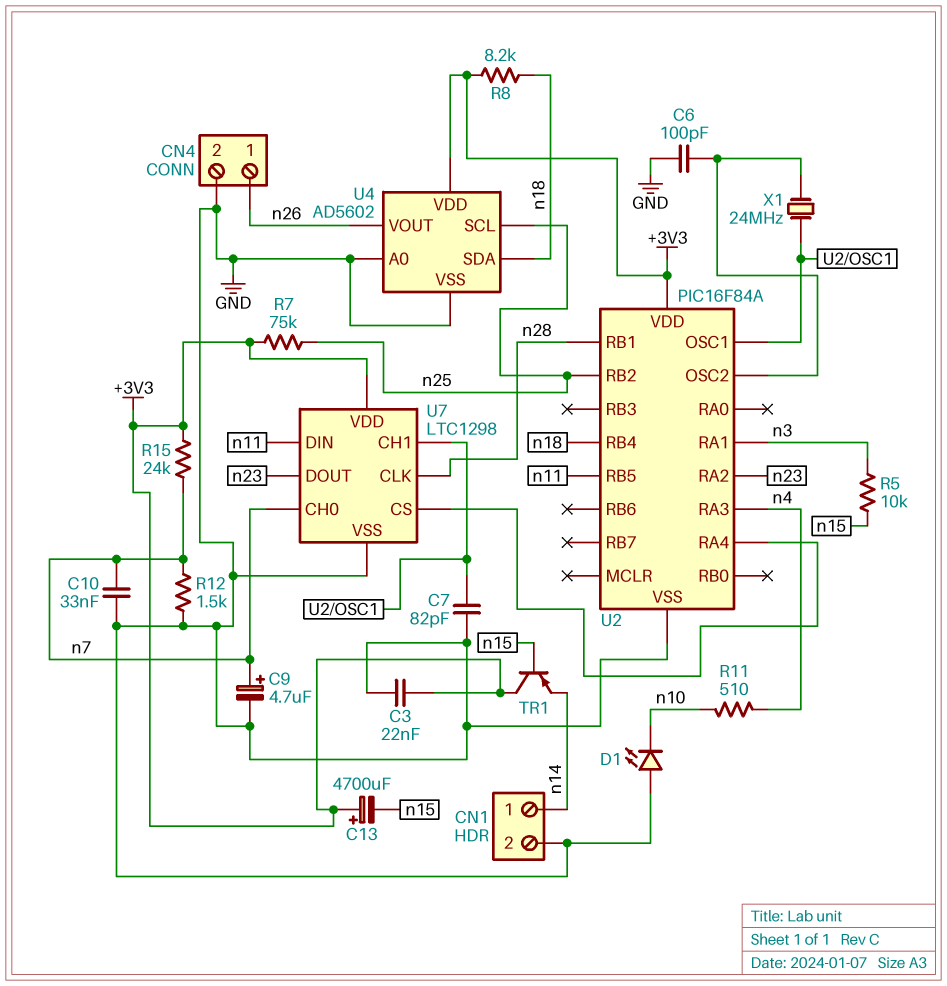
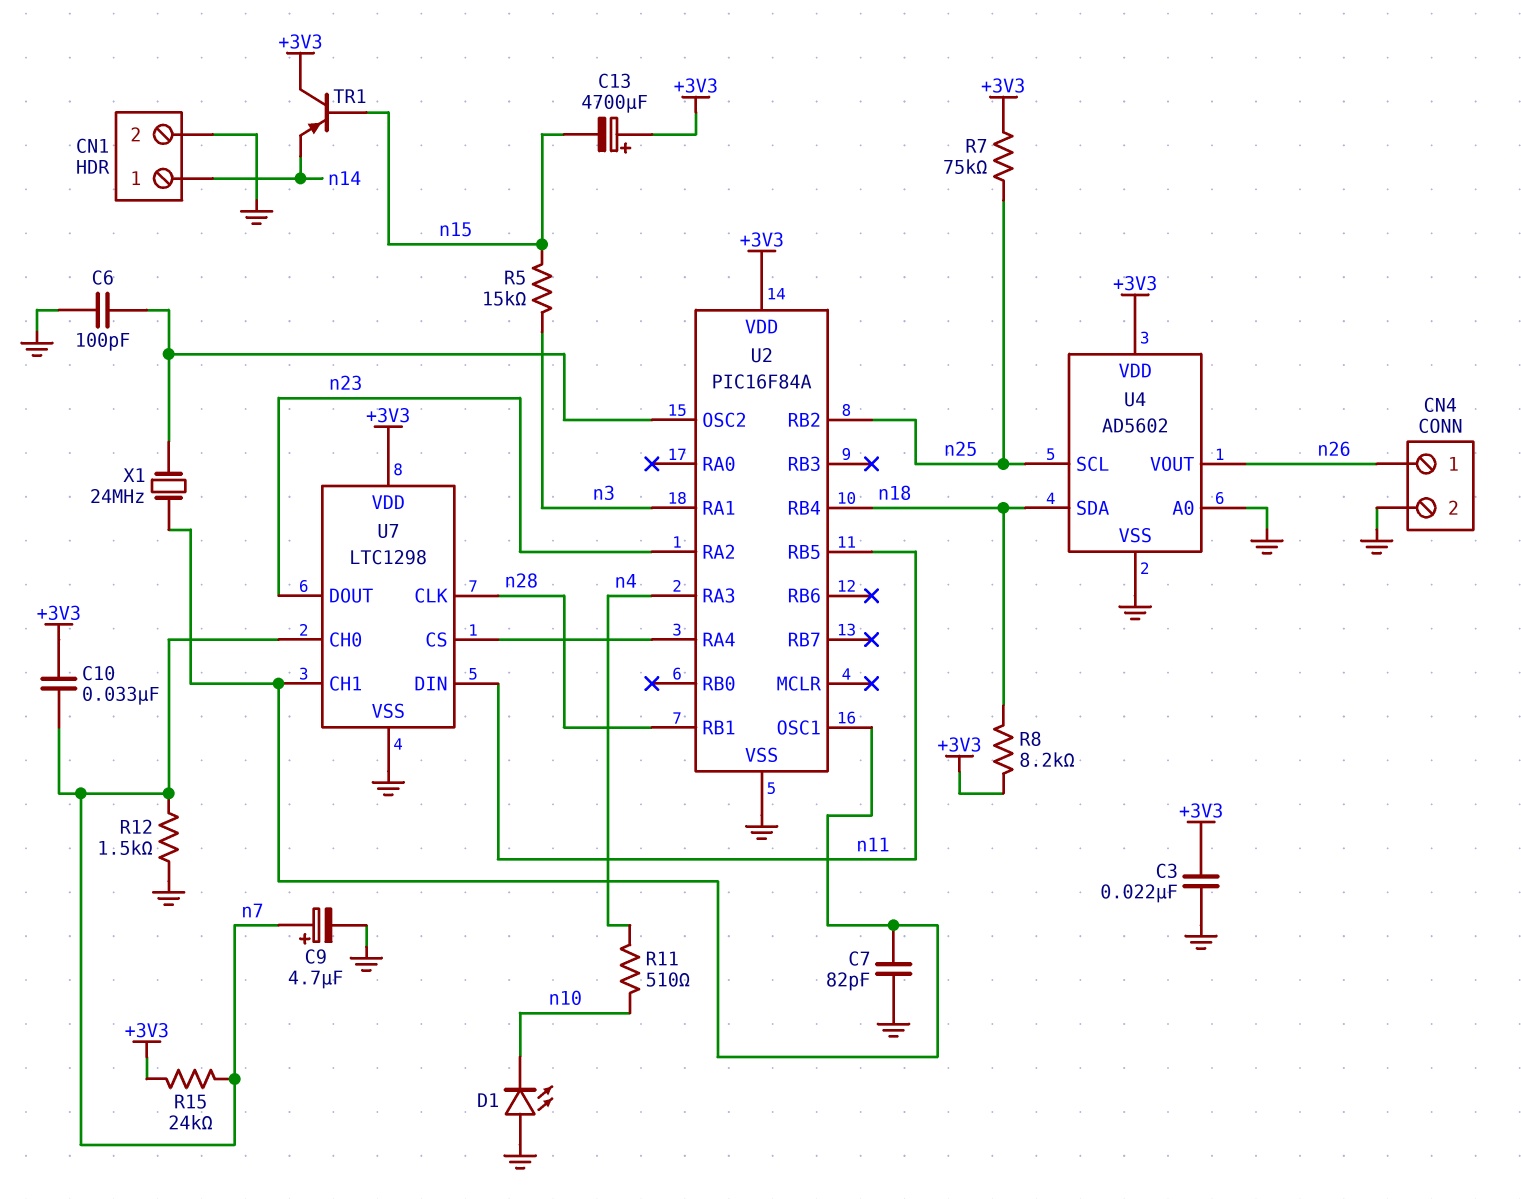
C10: 33nF (GND, n7) -> 33nF (+3V3, n7)
R5: 10k (n3, n15) -> 15k (n3, n15)

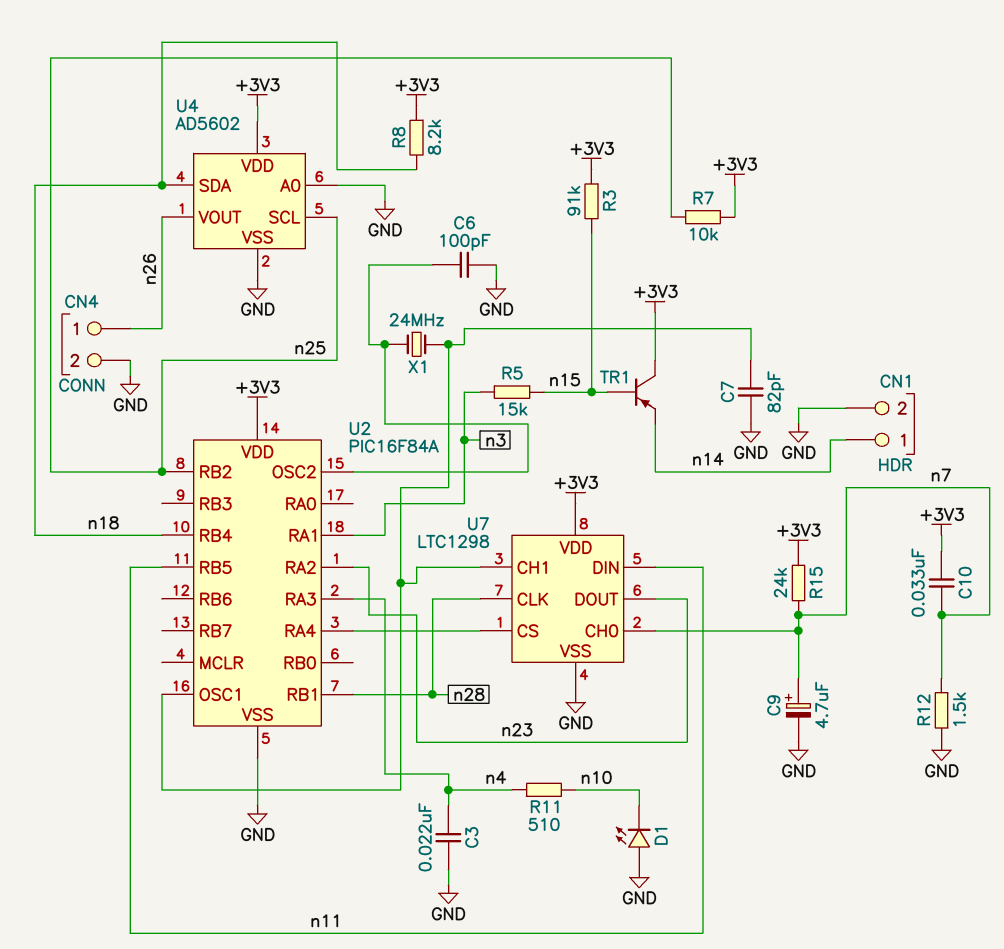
C3: 22nF (+3V3, GND) -> 22nF (GND, n4)
C13: 4700uF (plus +3V3, minus n15) -> none
R3: none -> 91k (+3V3, n15)
R7: 75k (+3V3, n25) -> 10k (+3V3, n25)

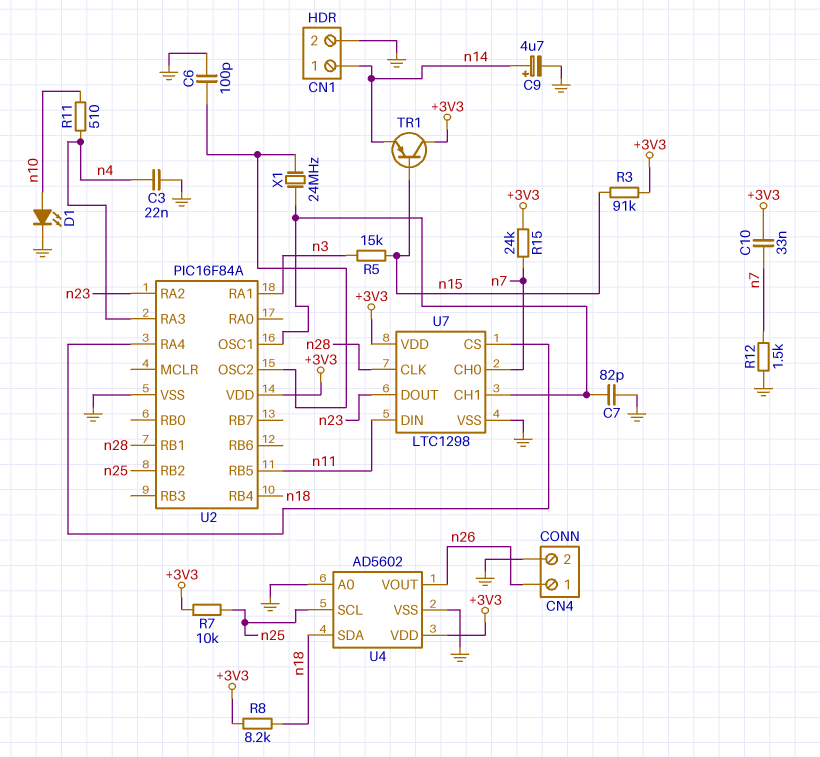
C9: 4.7uF (plus n7, minus GND) -> 4.7uF (plus n14, minus GND)
D1: LED (A GND, K n10) -> LED (A n10, K GND)

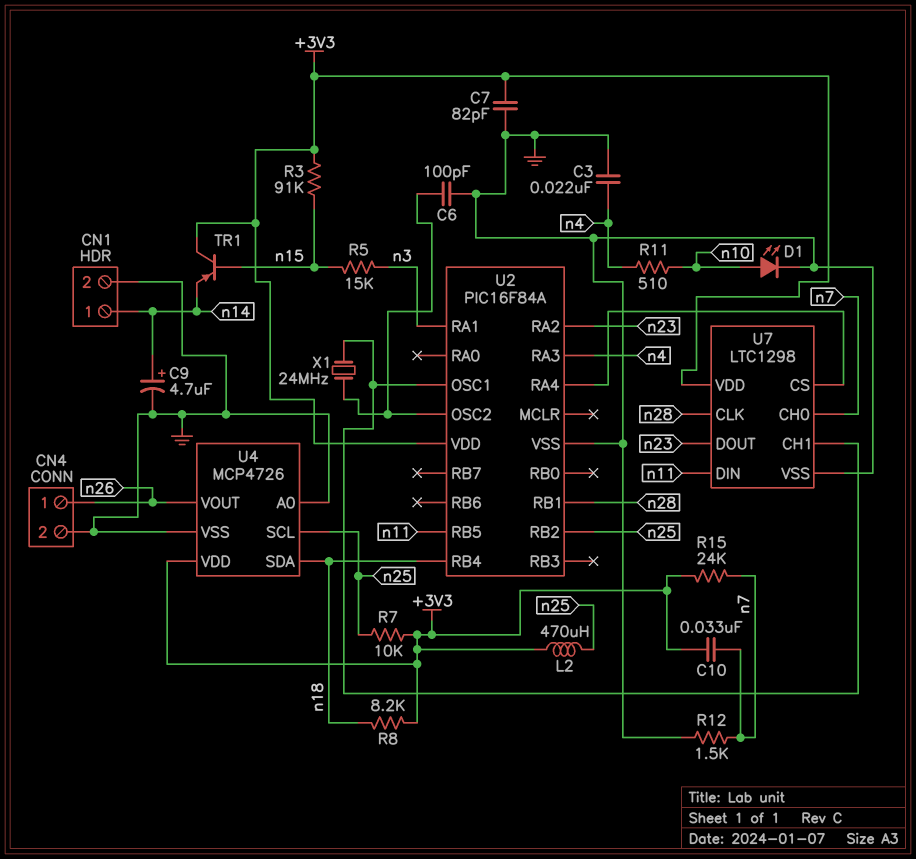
C7: 82pF (GND, U2/OSC1) -> 82pF (+3V3, GND)
L2: none -> 470uH (+3V3, n25)
U4: AD5602 -> MCP4726

